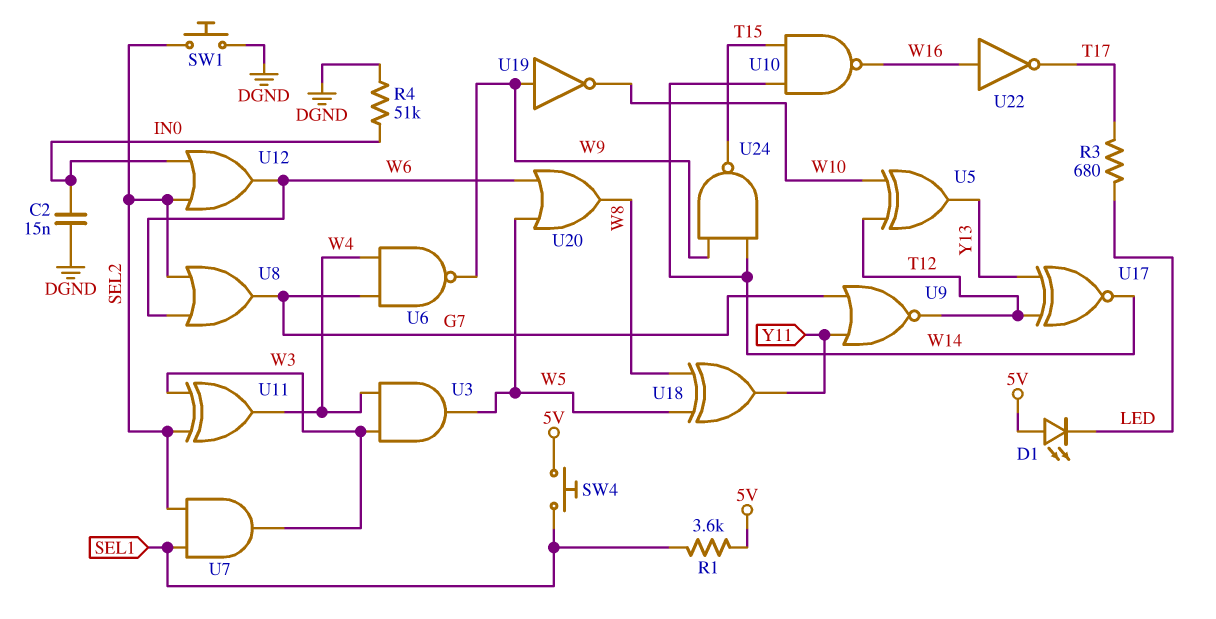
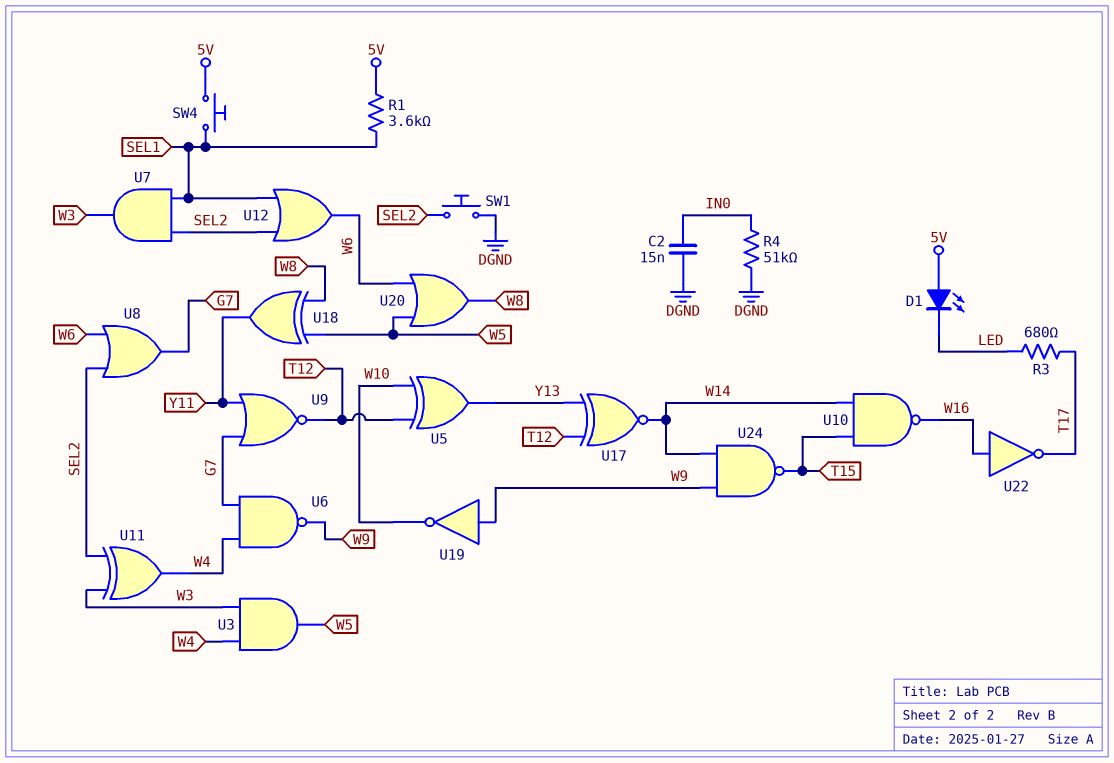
U12: OR (in IN0, in SEL2, out W6) -> OR (in SEL1, in SEL2, out W6)

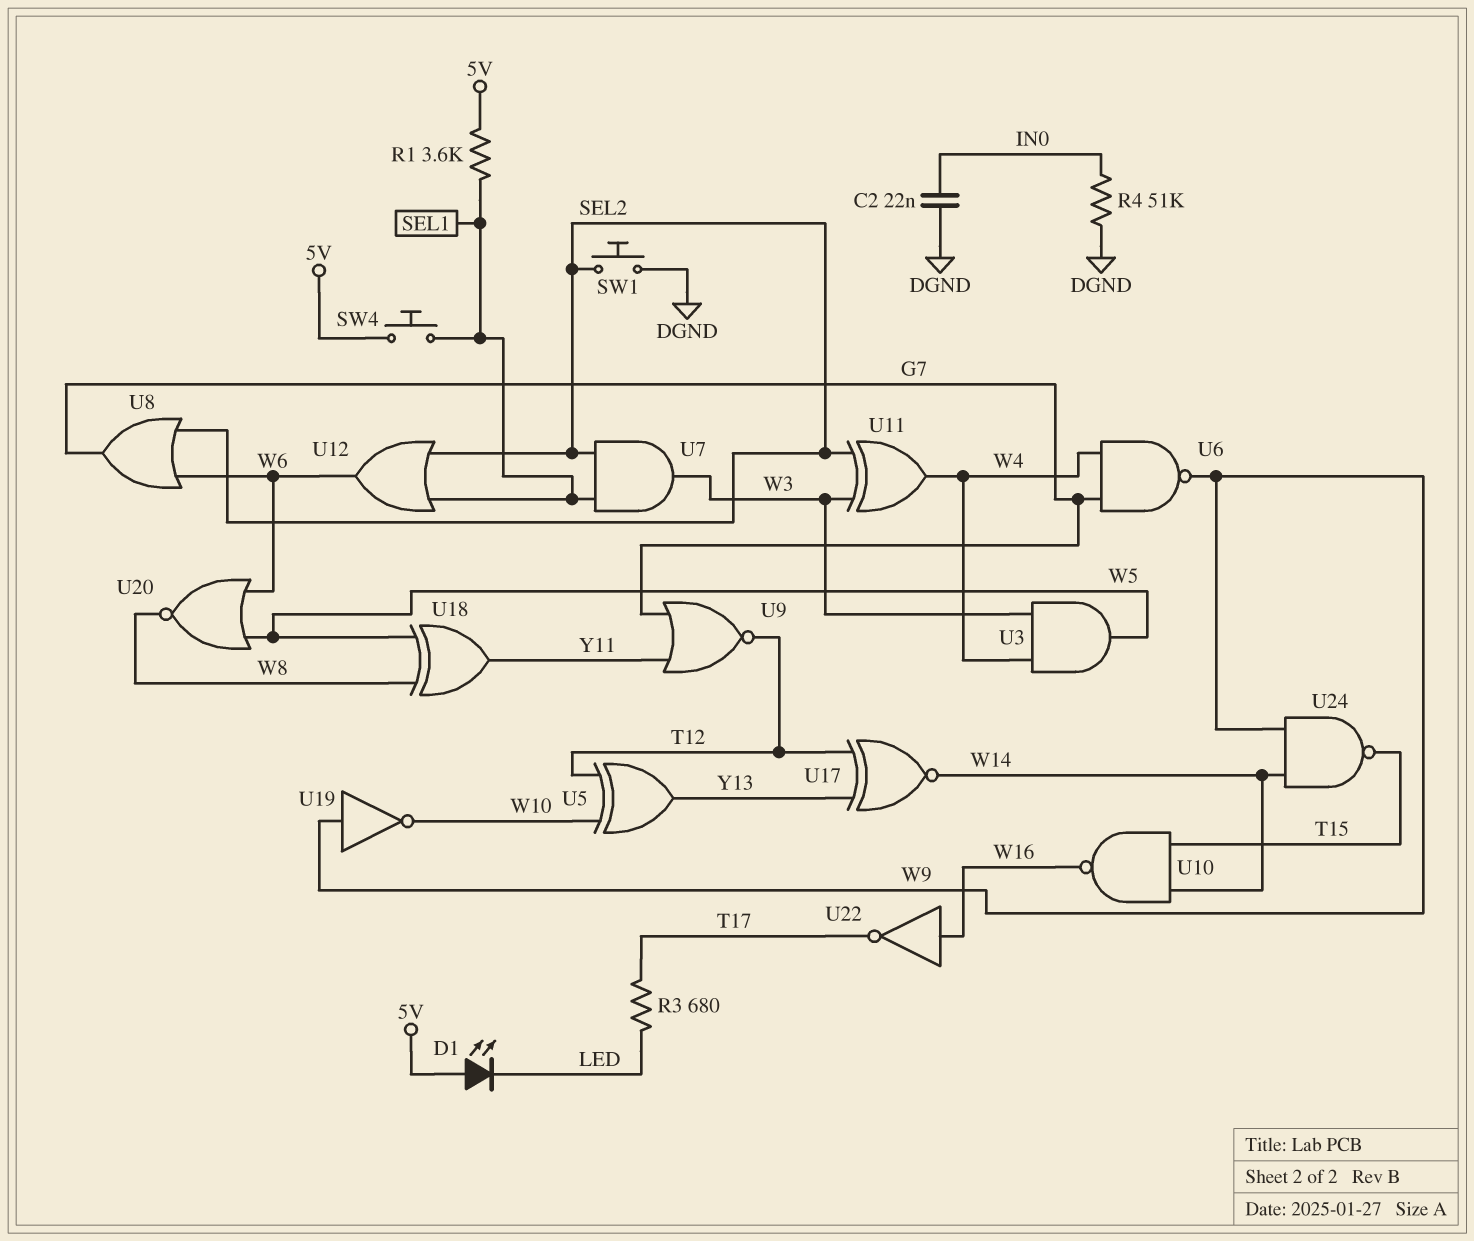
C2: 15nF (DGND, IN0) -> 22nF (DGND, IN0)
U20: OR (in W5, in W6, out W8) -> NOR (in W5, in W6, out W8)

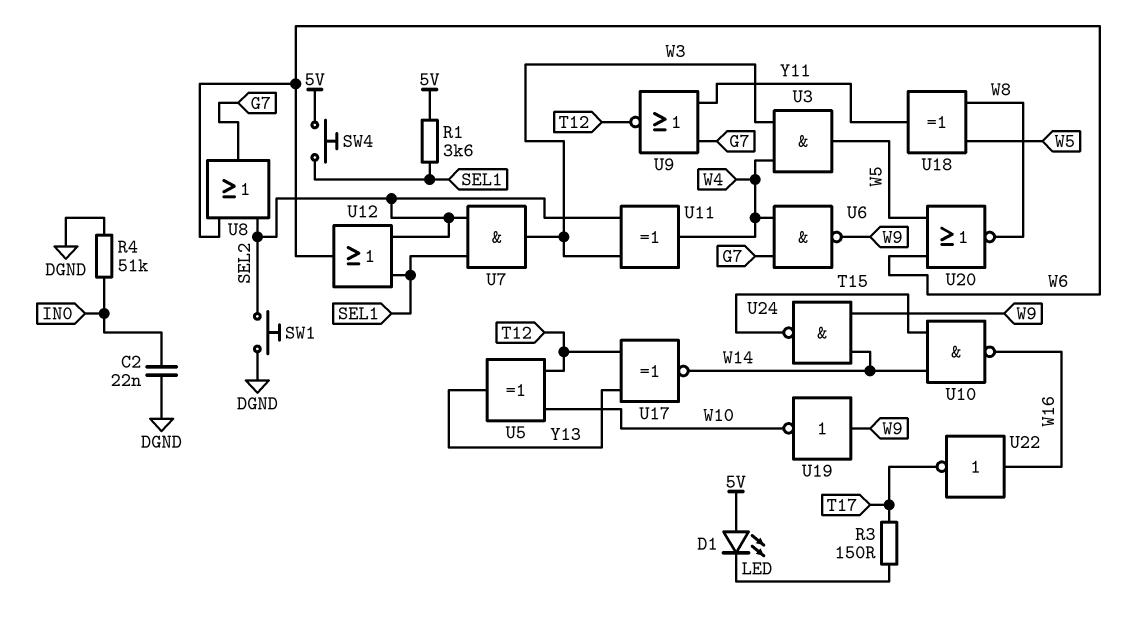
R3: 680 (LED, T17) -> 150 (LED, T17)

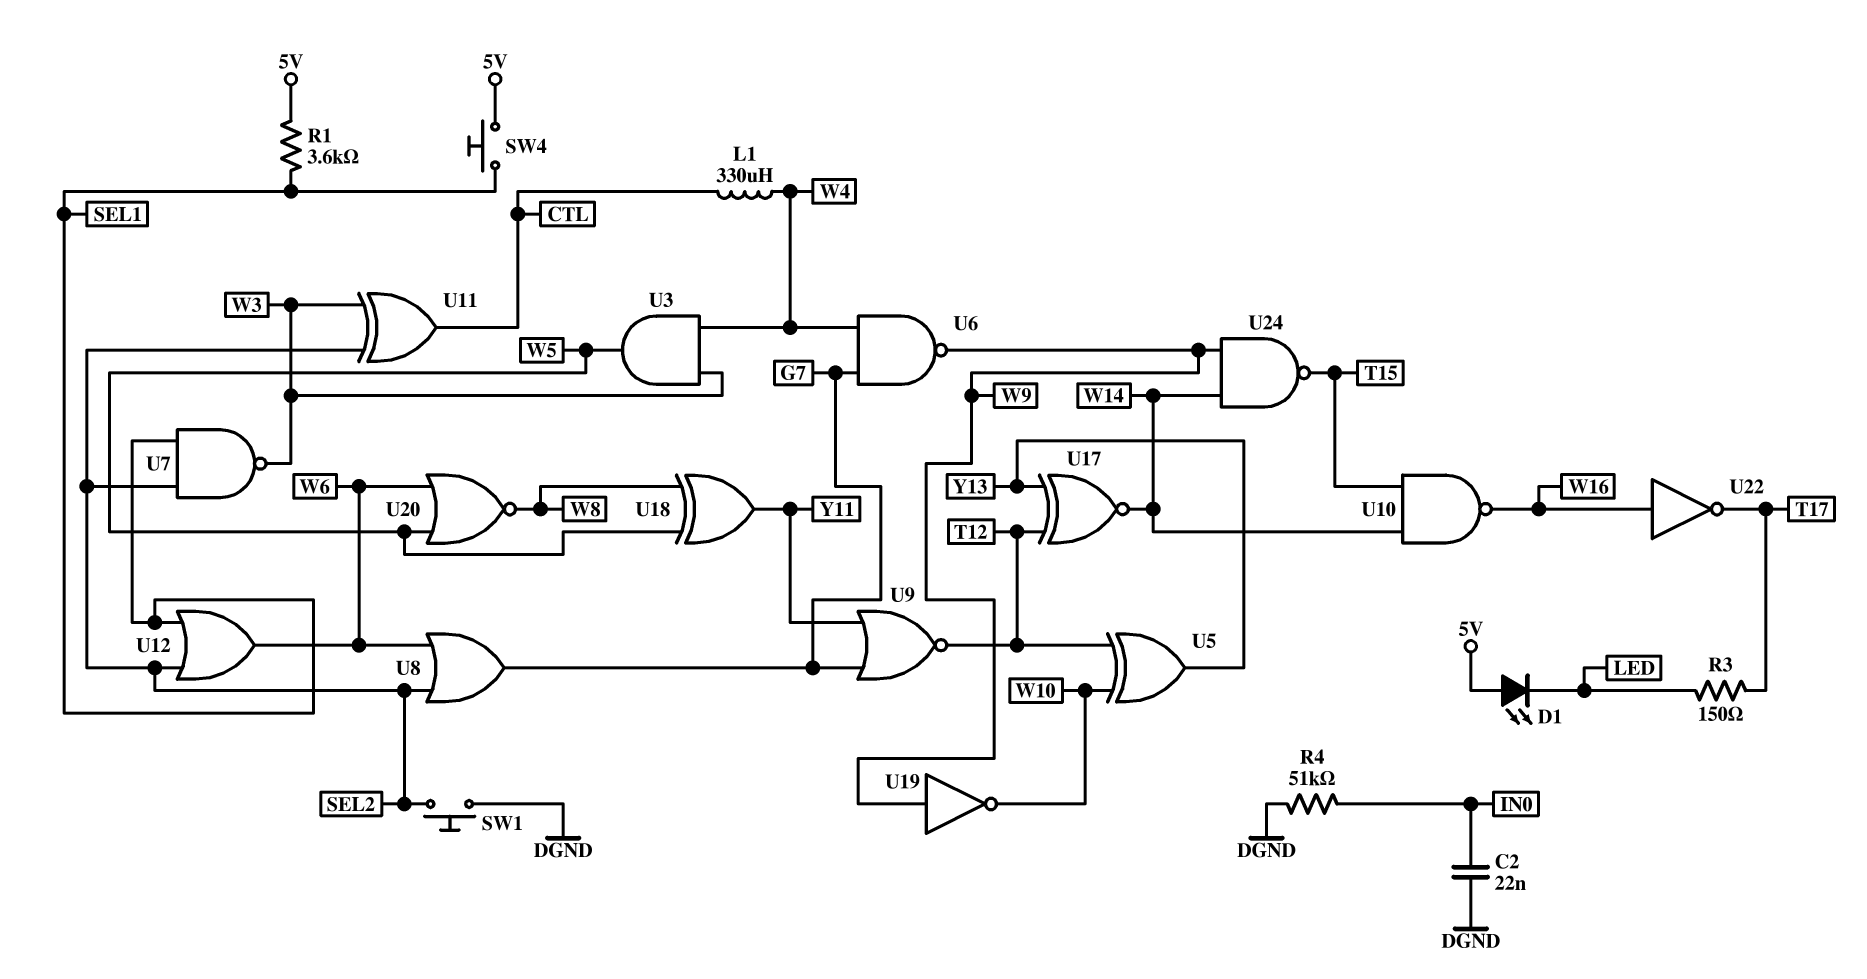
L1: none -> 330uH (CTL, W4)
U7: AND (in SEL1, in SEL2, out W3) -> NAND (in SEL1, in SEL2, out W3)
U11: XOR (in SEL2, in W3, out W4) -> XOR (in SEL2, in W3, out CTL)

